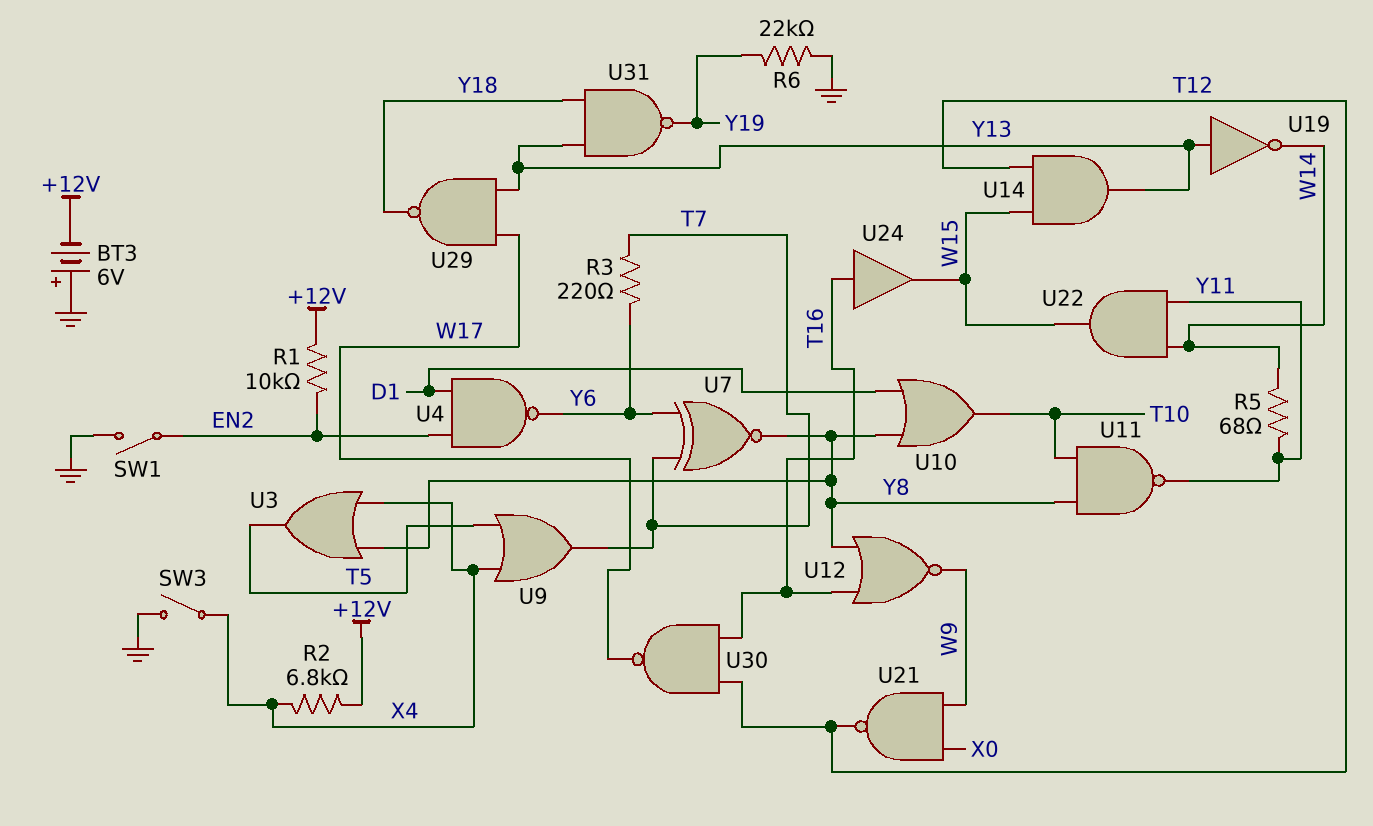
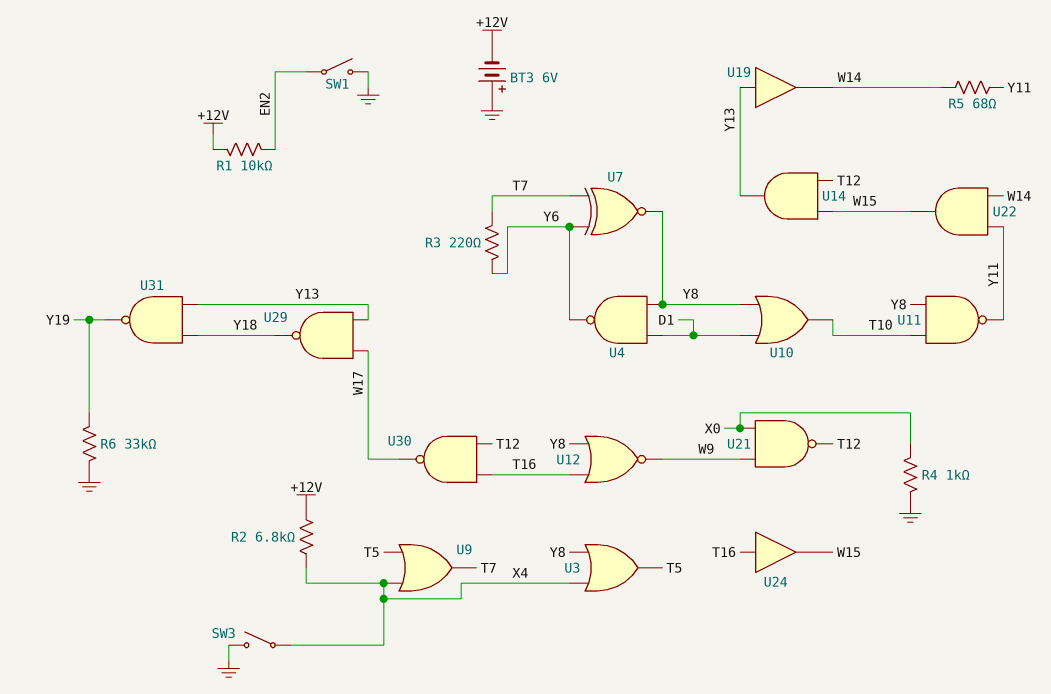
R4: none -> 1k (GND, X0)
R6: 22k (GND, Y19) -> 33k (GND, Y19)
U4: NAND (in D1, in EN2, out Y6) -> NAND (in D1, in Y8, out Y6)
U19: NOT (in Y13, out W14) -> buffer (in Y13, out W14)

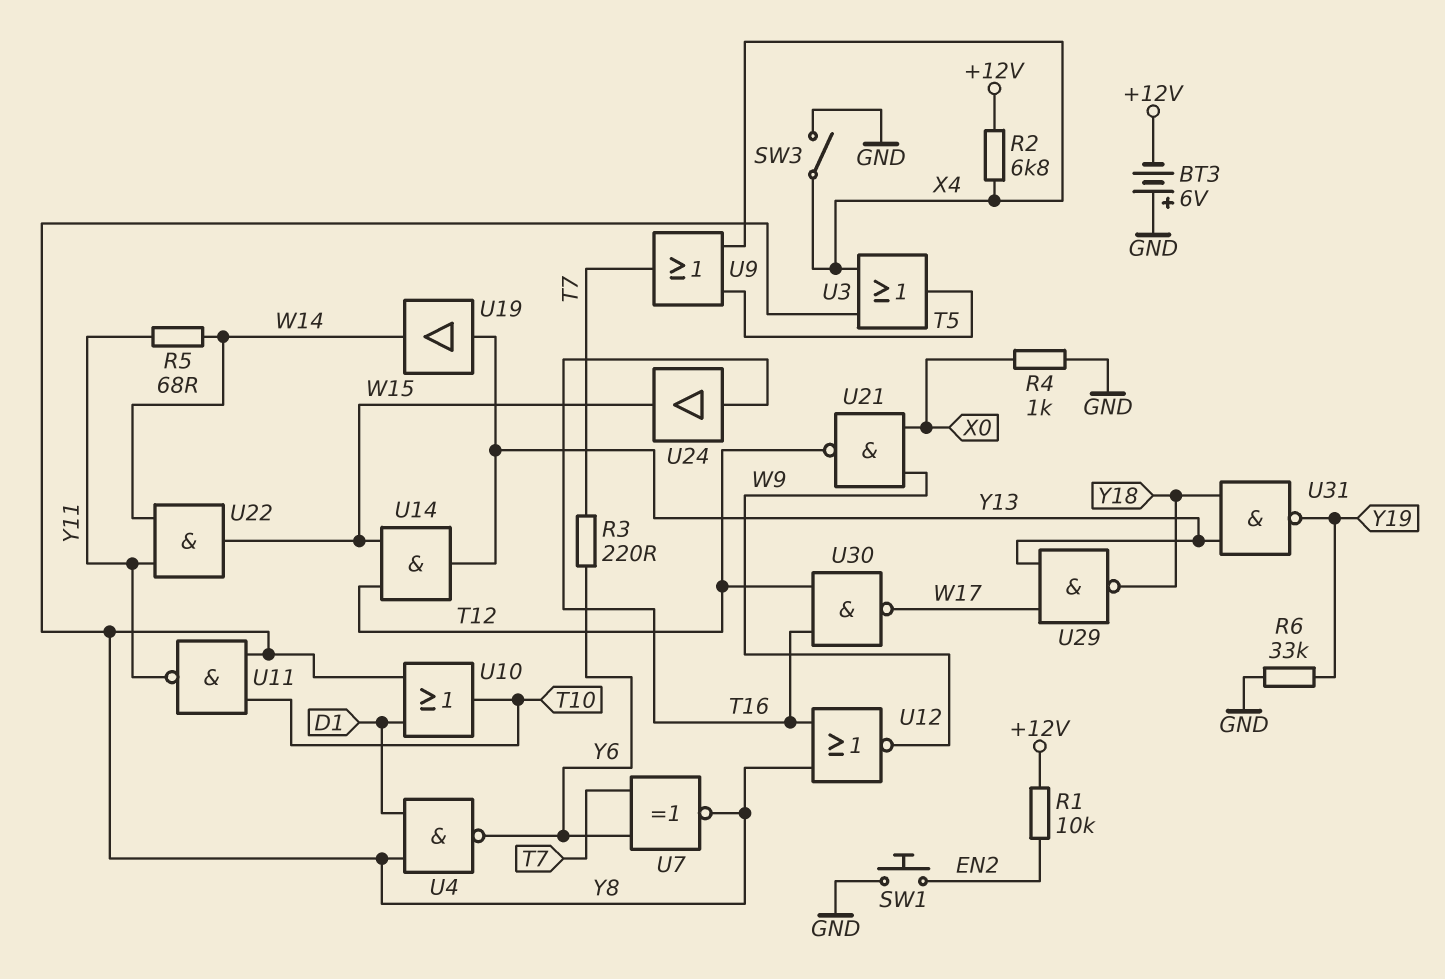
SW1: switch (EN2, GND) -> button (EN2, GND)

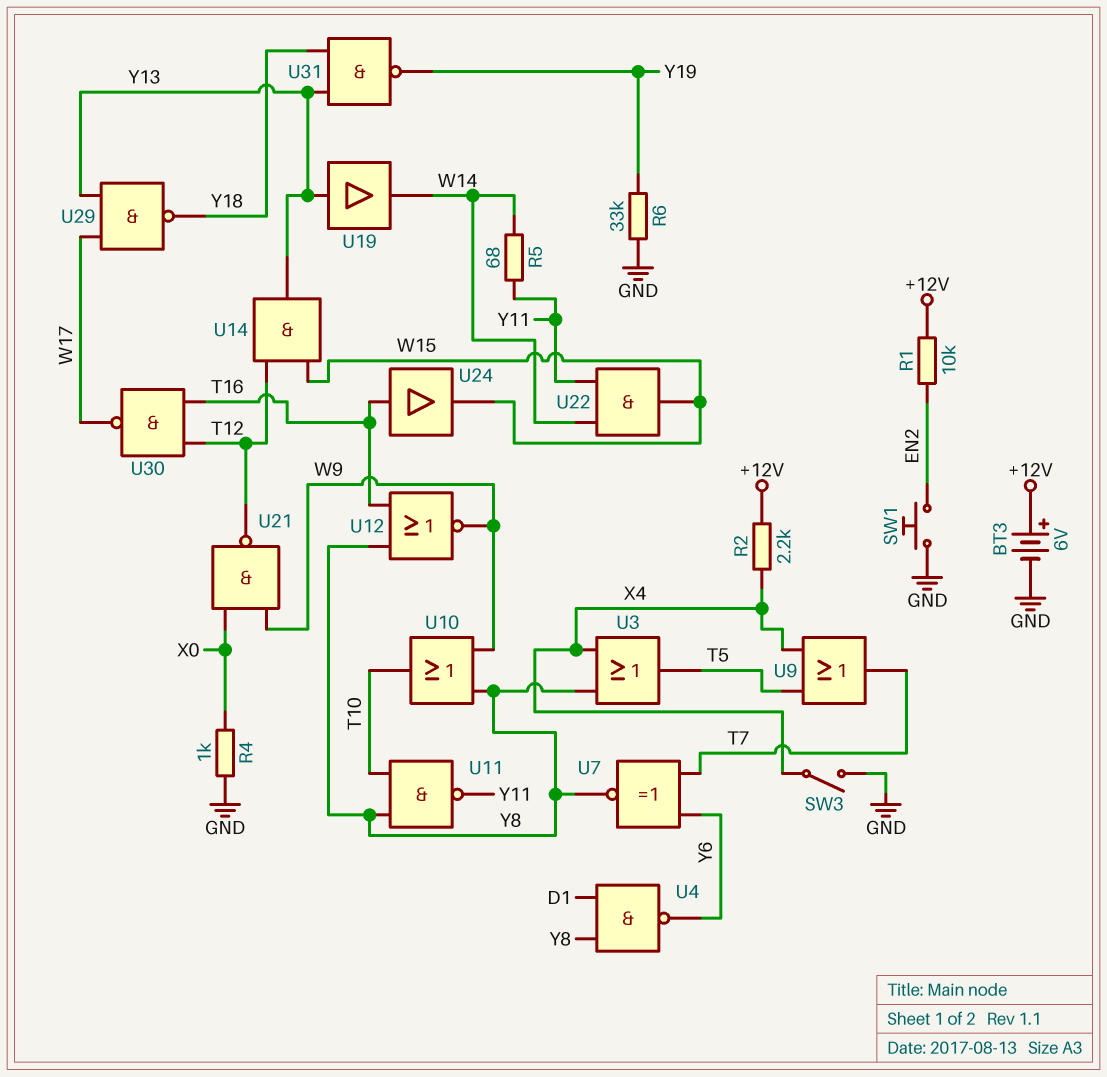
BT3: 6V (plus GND, minus +12V) -> 6V (plus +12V, minus GND)
R2: 6.8k (+12V, X4) -> 2.2k (+12V, X4)
R3: 220 (T7, Y6) -> none
U10: OR (in D1, in Y8, out T10) -> OR (in W9, in Y8, out T10)

